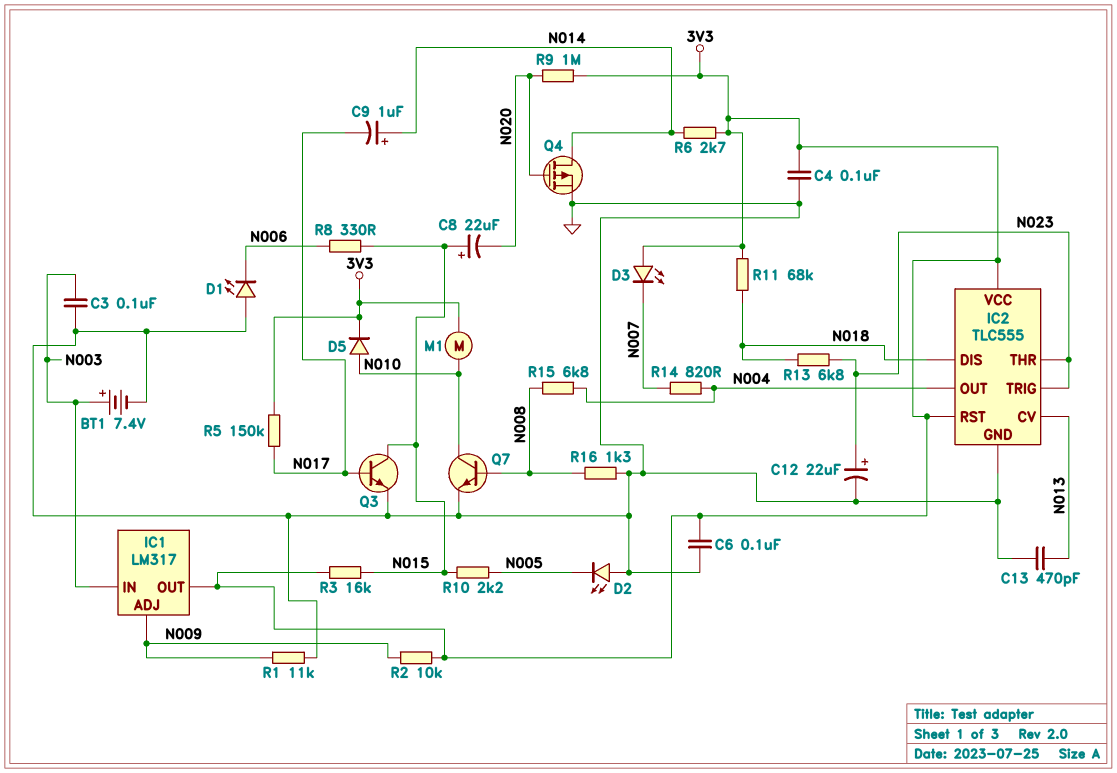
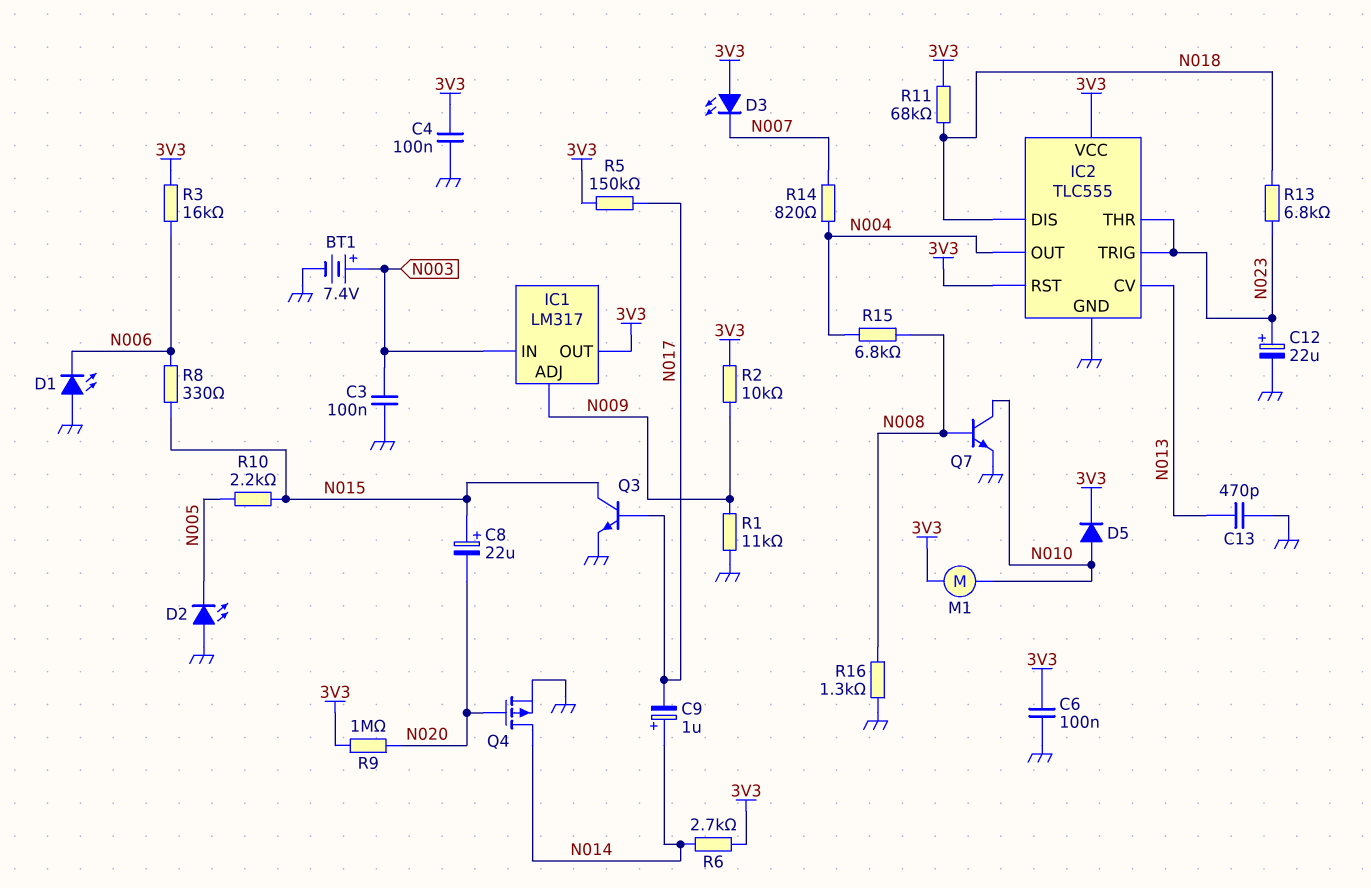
R3: 16k (3V3, N015) -> 16k (3V3, N006)

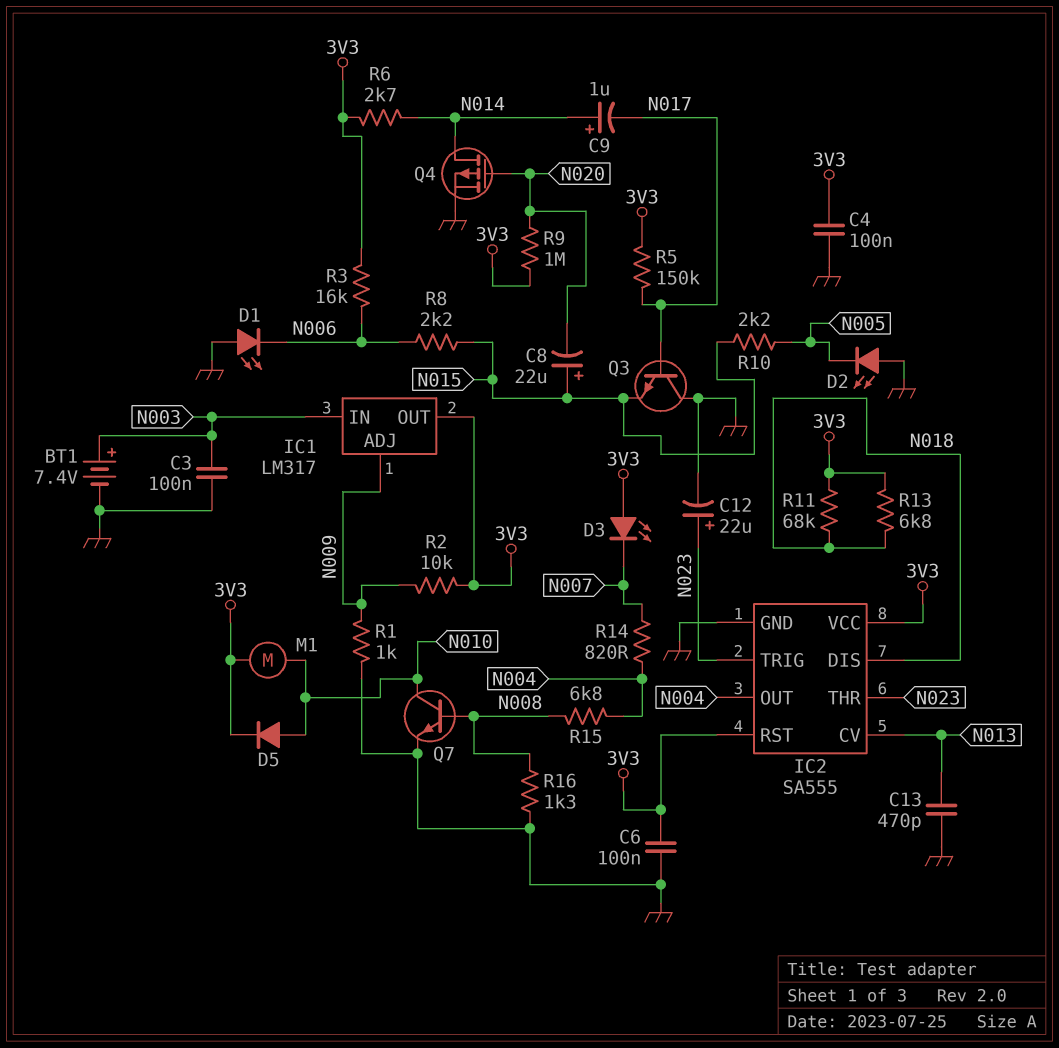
IC2: TLC555 -> SA555
Q3: NPN (B N017, C N015, E GND) -> NPN (B N017, C GND, E N015)
R1: 11k (GND, N009) -> 1k (GND, N009)
R8: 330 (N006, N015) -> 2.2k (N006, N015)
R13: 6.8k (N018, N023) -> 6.8k (3V3, N018)

